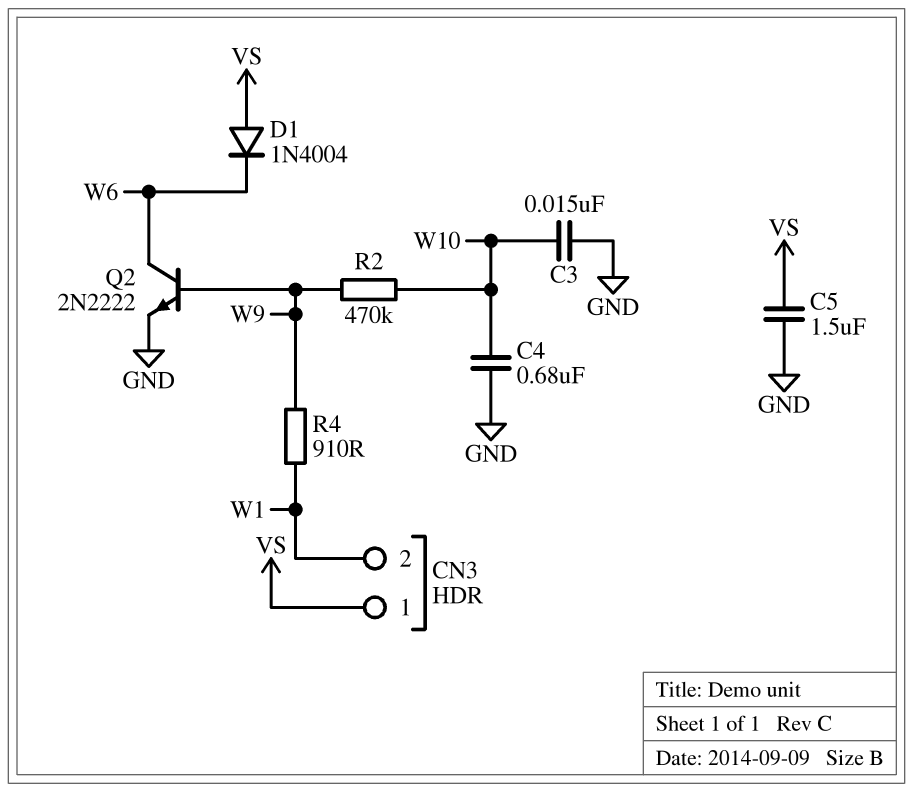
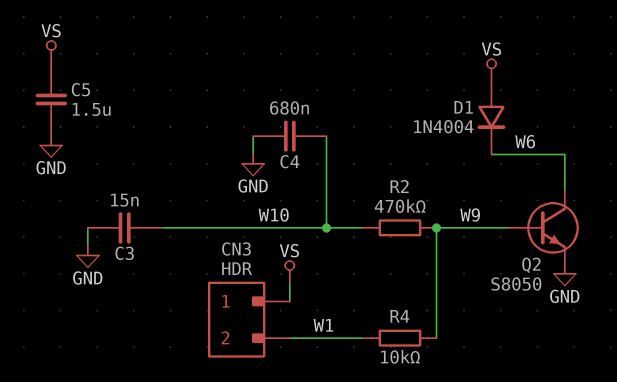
Q2: NPN 2N2222 (B W9, C W6, E GND) -> NPN S8050 (B W9, C W6, E GND)
R4: 910 (W1, W9) -> 10k (W1, W9)

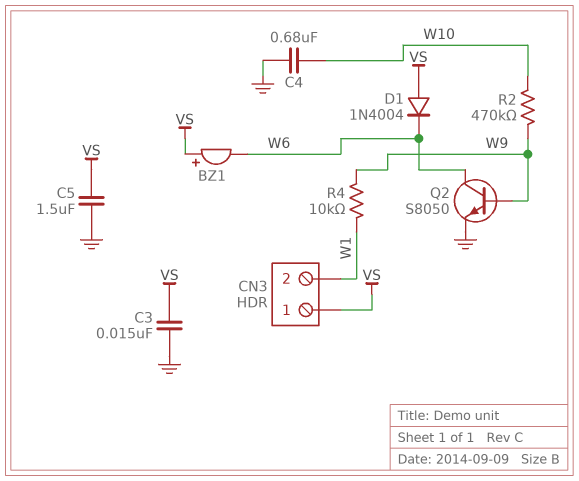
BZ1: none -> buzzer (plus VS, minus W6)
C3: 15nF (GND, W10) -> 15nF (GND, VS)

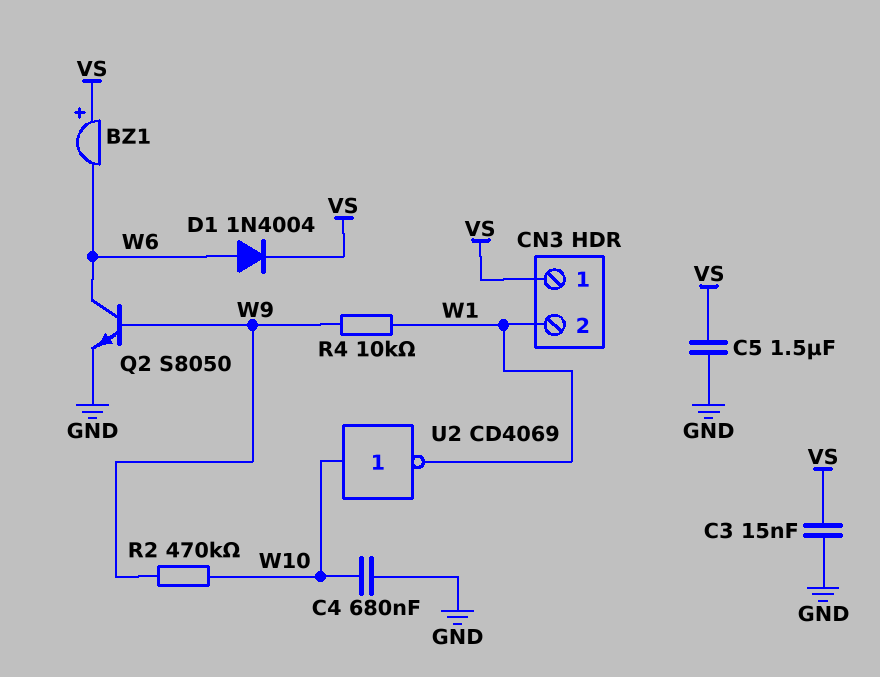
D1: diode 1N4004 (A VS, K W6) -> diode 1N4004 (A W6, K VS)
U2: none -> NOT CD4069 (in W10, out W1)

